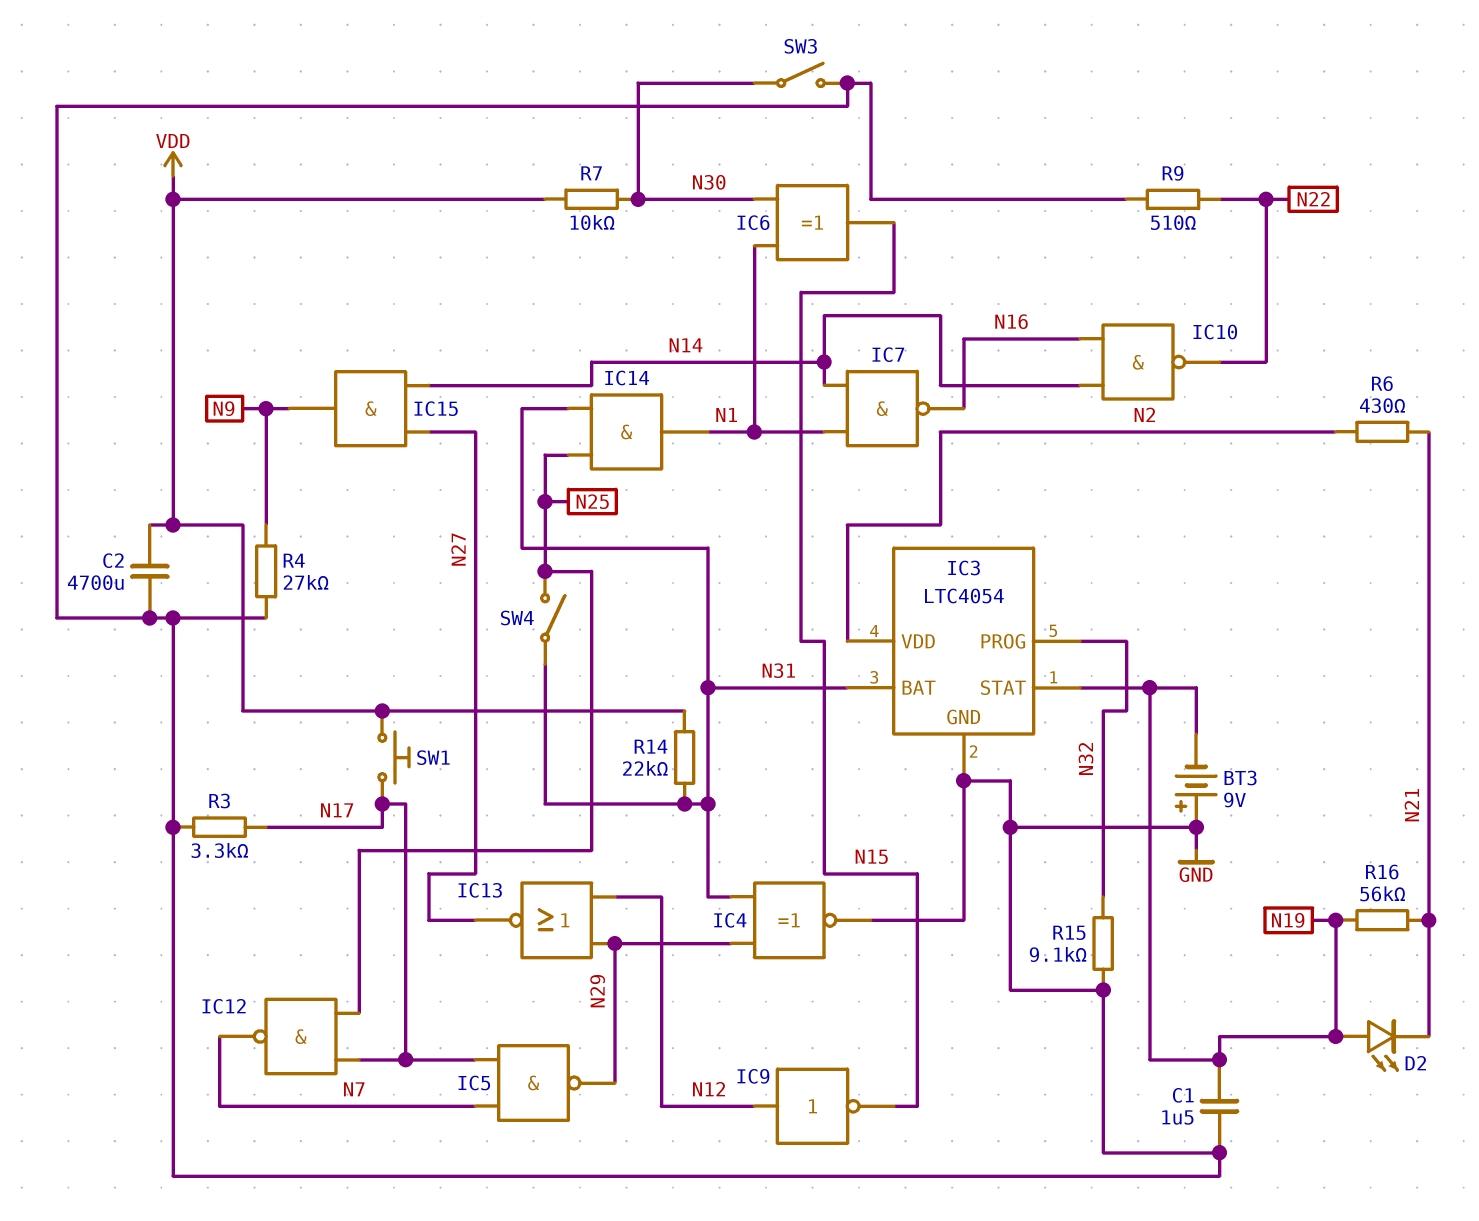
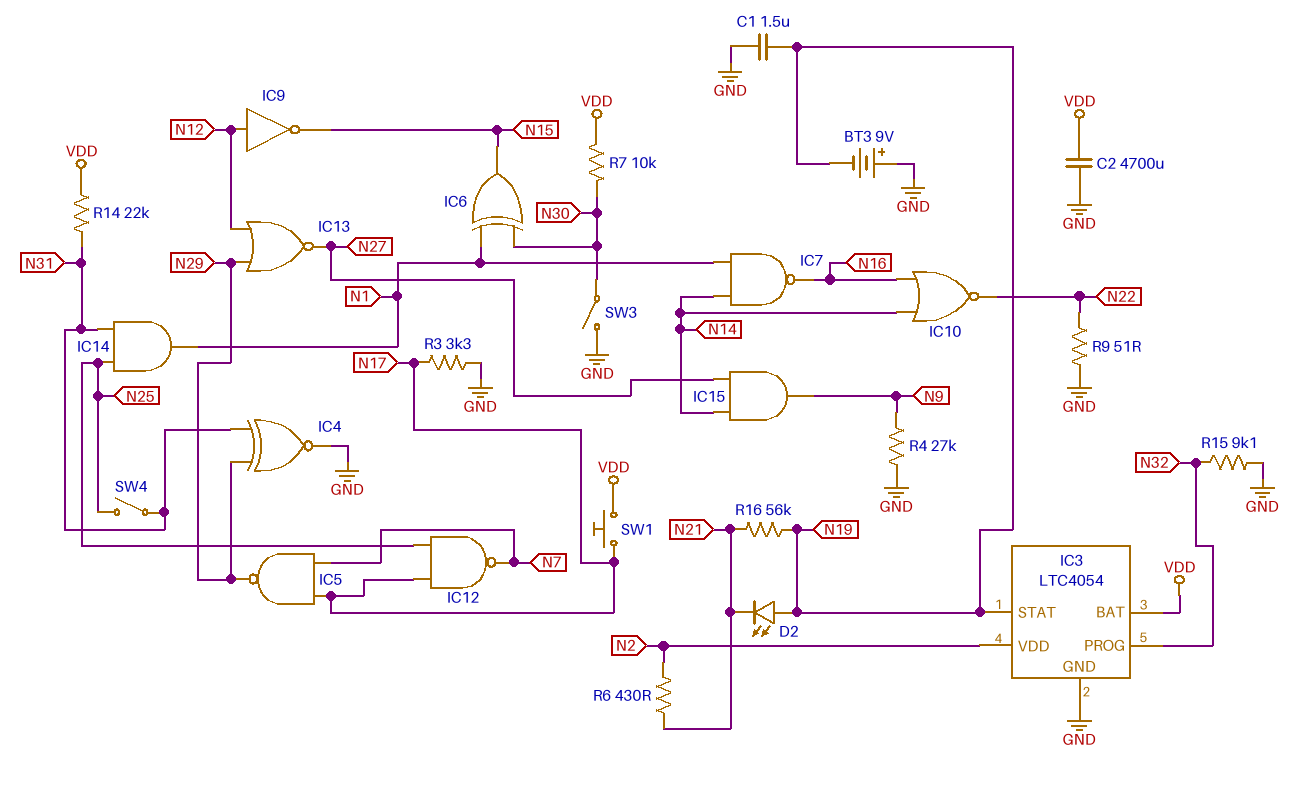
IC3 pin BAT: N31 -> VDD
IC10: NAND (in N14, in N16, out N22) -> NOR (in N14, in N16, out N22)
R9: 510 (GND, N22) -> 51 (GND, N22)

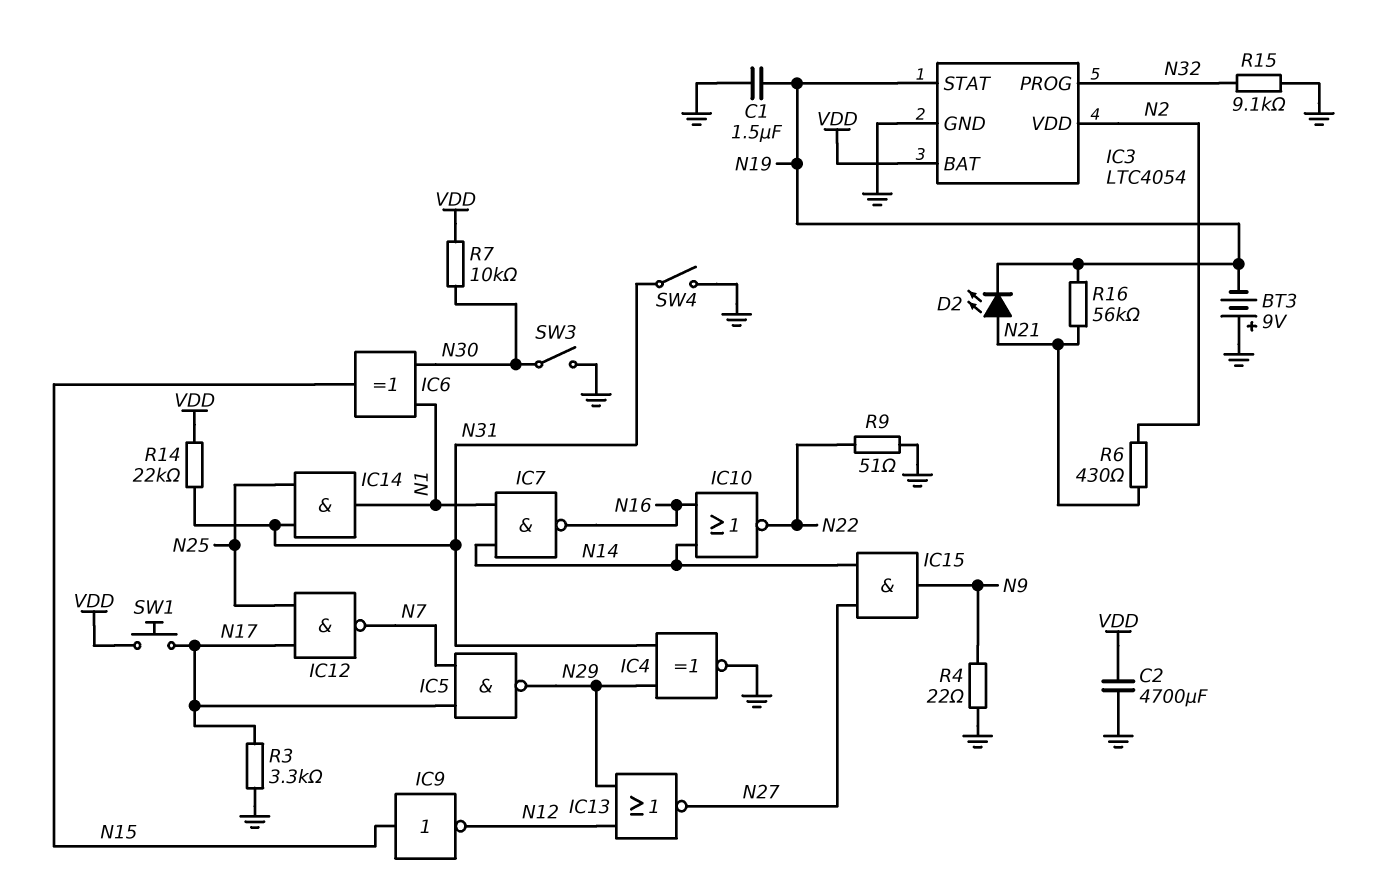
D2: LED (A N19, K N21) -> LED (A N21, K N19)
IC9: NOT (in N12, out N15) -> NOT (in N15, out N12)
R4: 27k (GND, N9) -> 22 (GND, N9)
SW4: switch (N25, N31) -> switch (GND, N31)

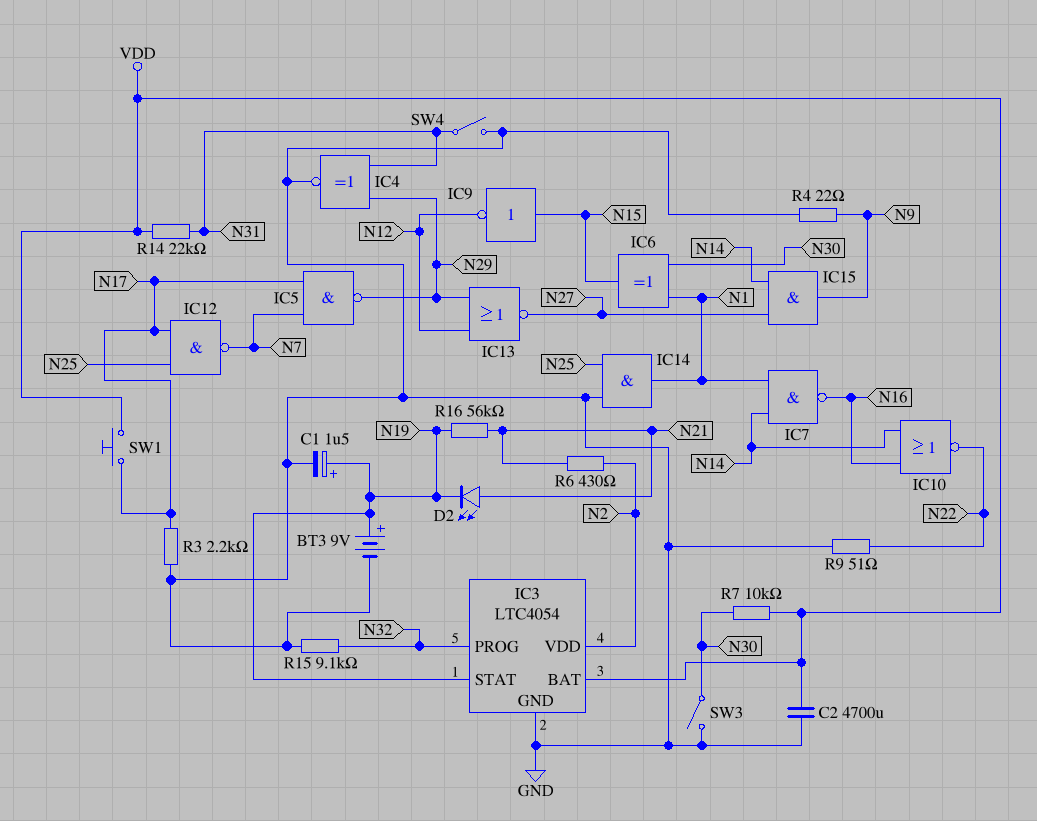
BT3: 9V (plus GND, minus N19) -> 9V (plus N19, minus GND)
C1: 1.5uF (GND, N19) -> 1.5uF (plus N19, minus GND)
IC14: AND (in N25, in N31, out N1) -> AND (in GND, in N25, out N1)
R3: 3.3k (GND, N17) -> 2.2k (GND, N17)

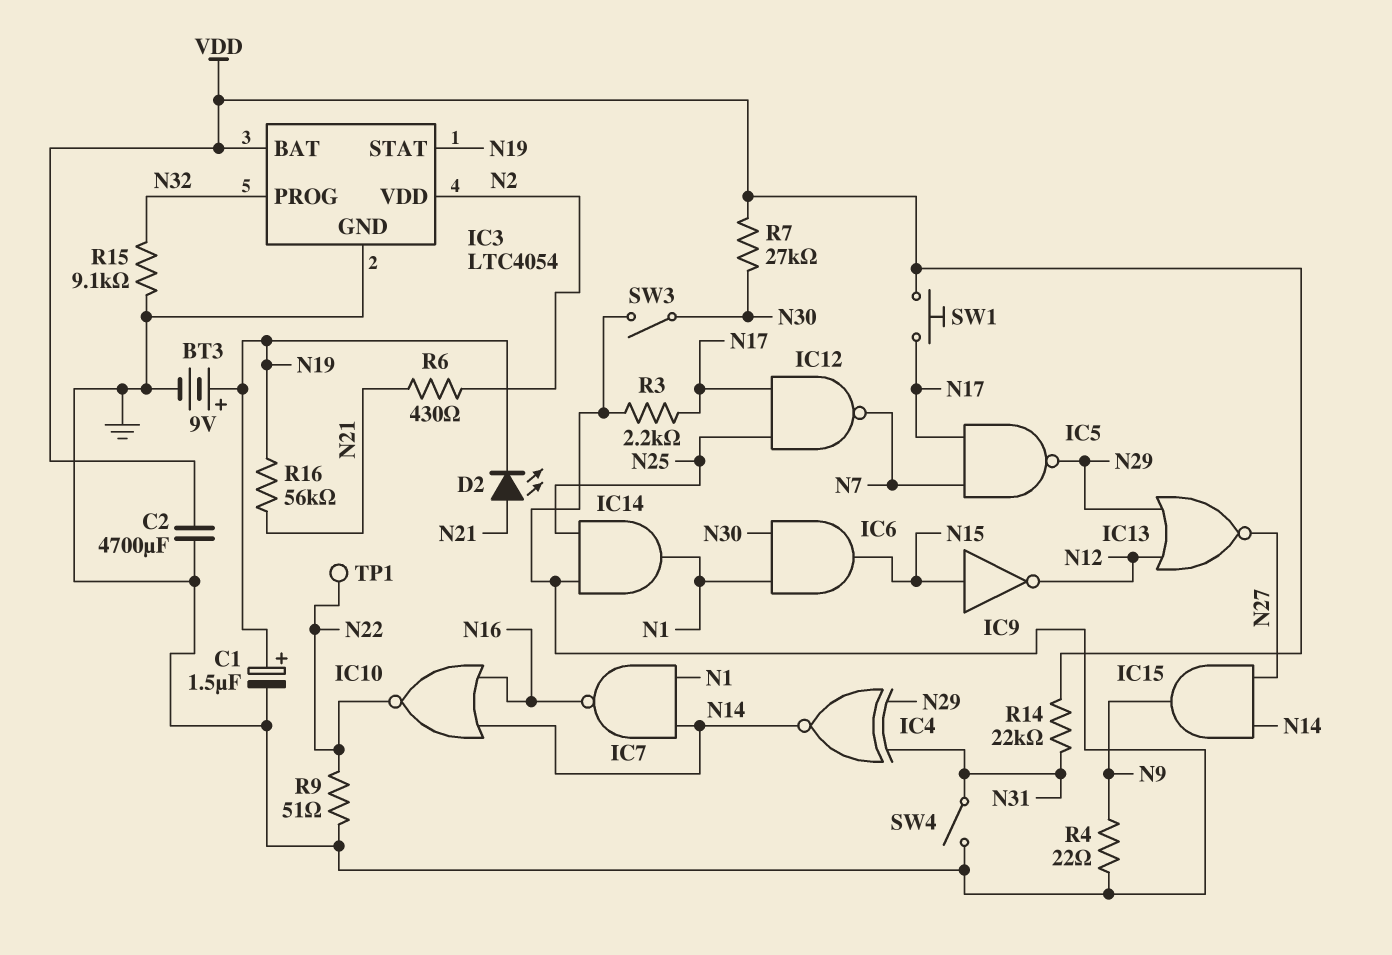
IC4: XNOR (in N29, in N31, out GND) -> XNOR (in N29, in N31, out N14)
IC6: XOR (in N1, in N30, out N15) -> AND (in N1, in N30, out N15)
R7: 10k (N30, VDD) -> 27k (N30, VDD)
TP1: none -> test point (N22)

